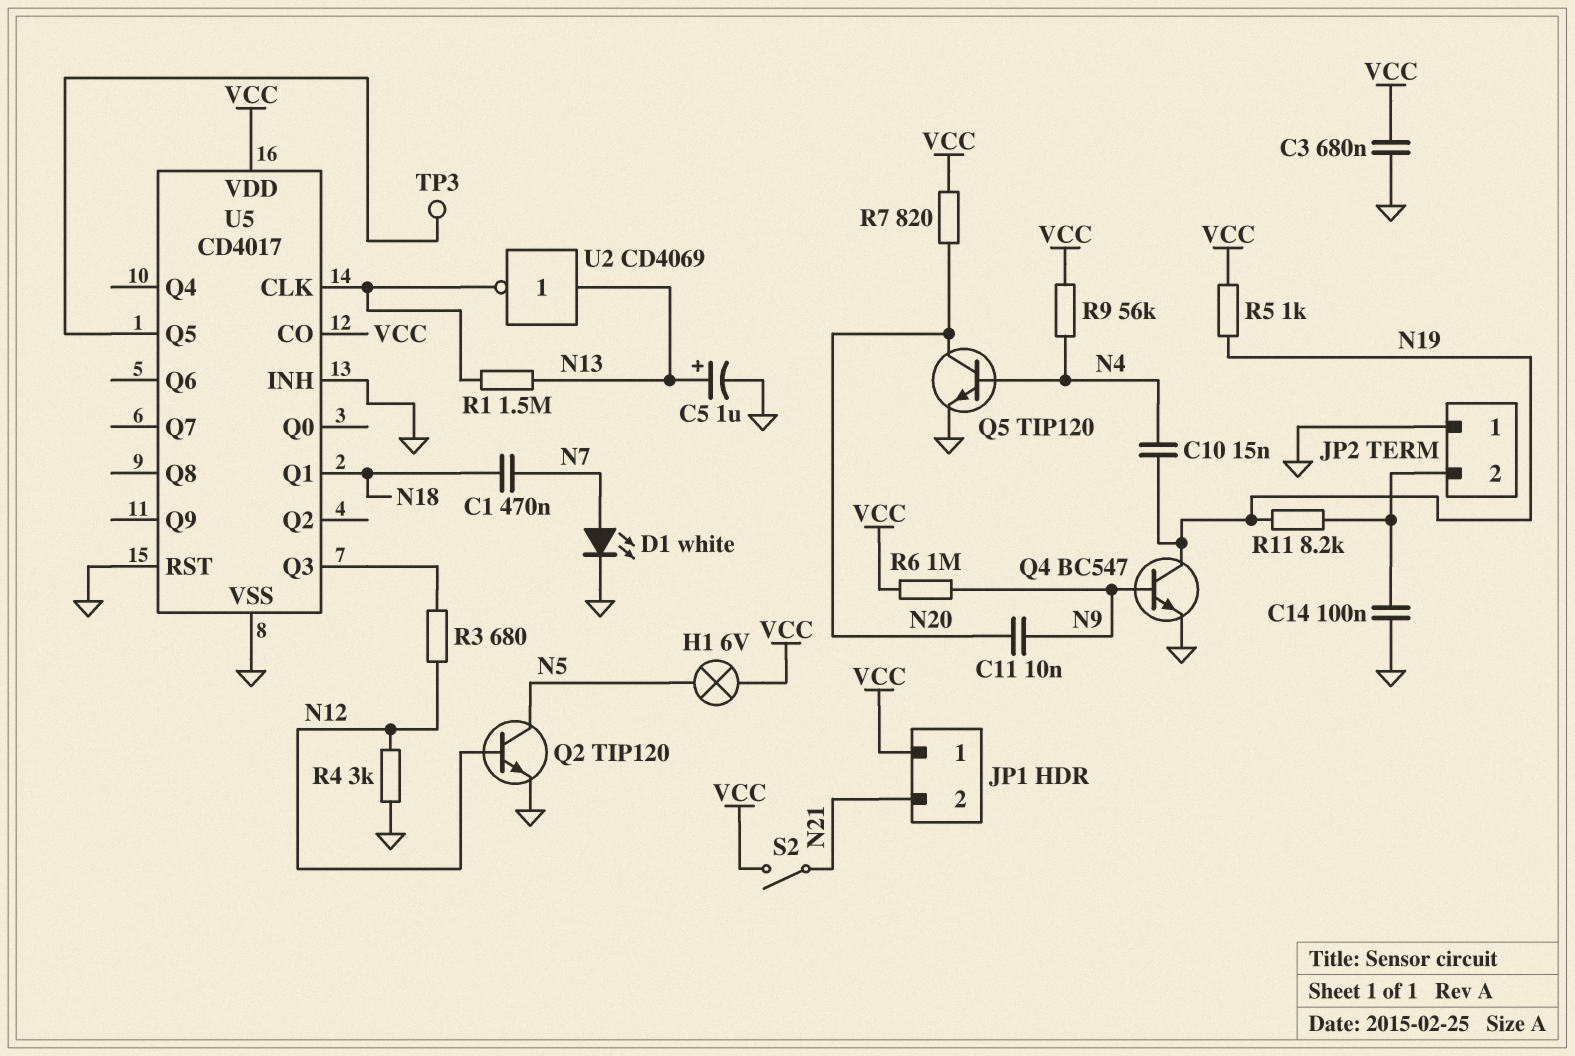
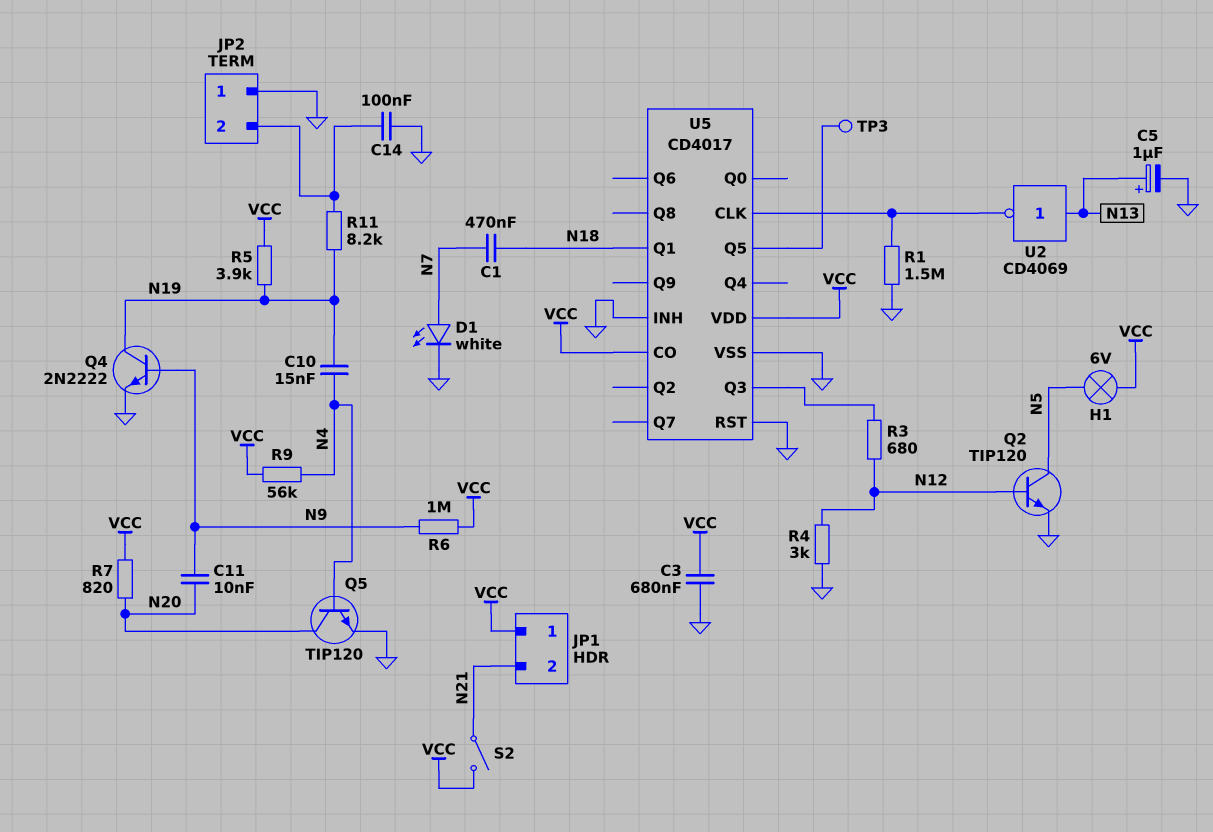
Q4: NPN BC547 (B N9, C N19, E GND) -> NPN 2N2222 (B N9, C N19, E GND)
R1: 1.5M (N13, U5/CLK) -> 1.5M (GND, U5/CLK)
R5: 1k (N19, VCC) -> 3.9k (N19, VCC)

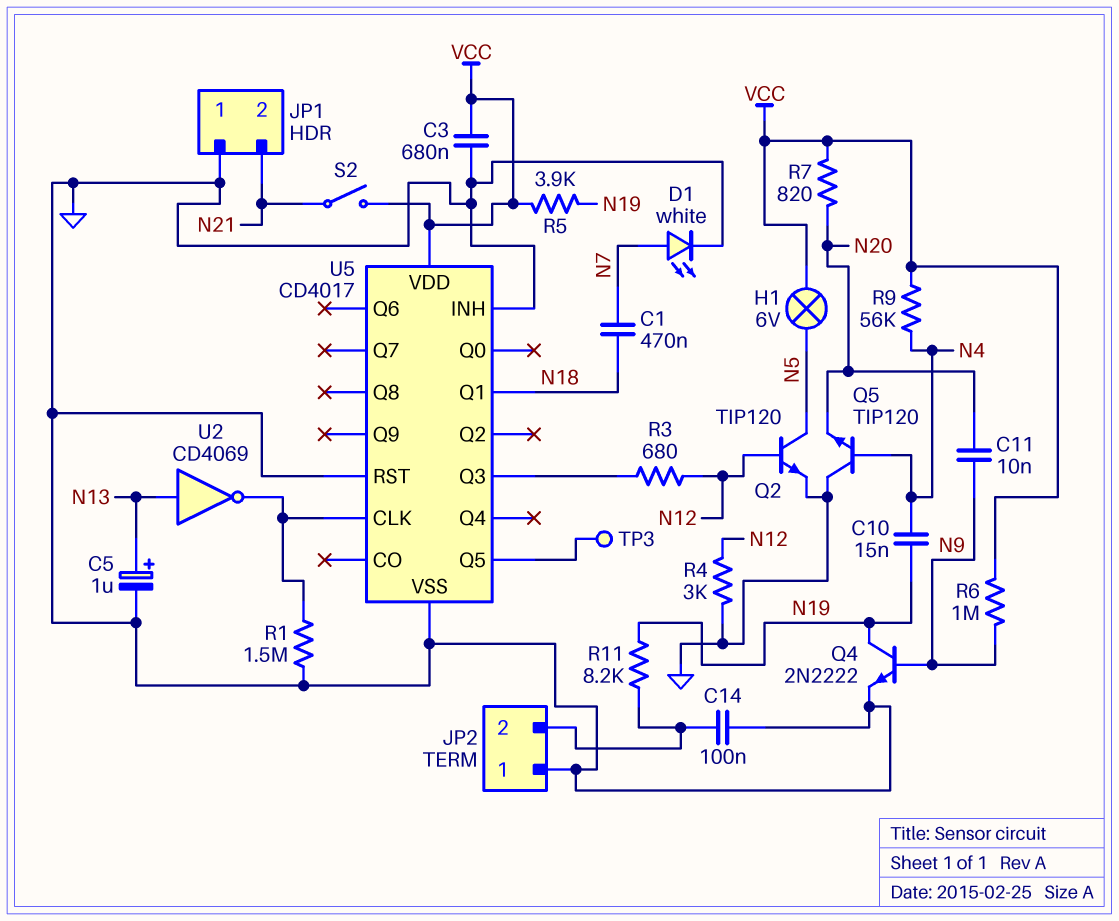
JP1 pin 1: VCC -> GND
Q5: NPN TIP120 (B N4, C N20, E GND) -> NPN TIP120 (B N4, C GND, E N20)
U5 pin CO: VCC -> none

